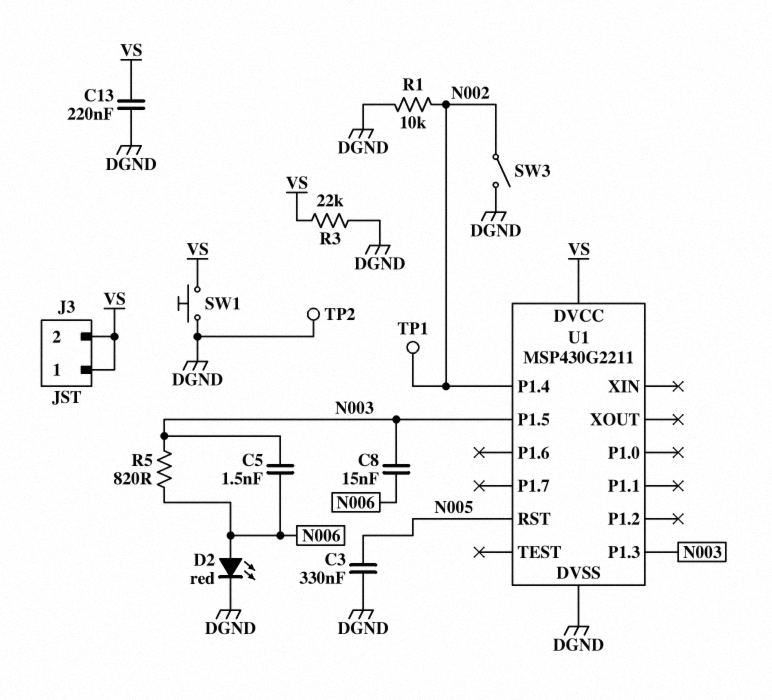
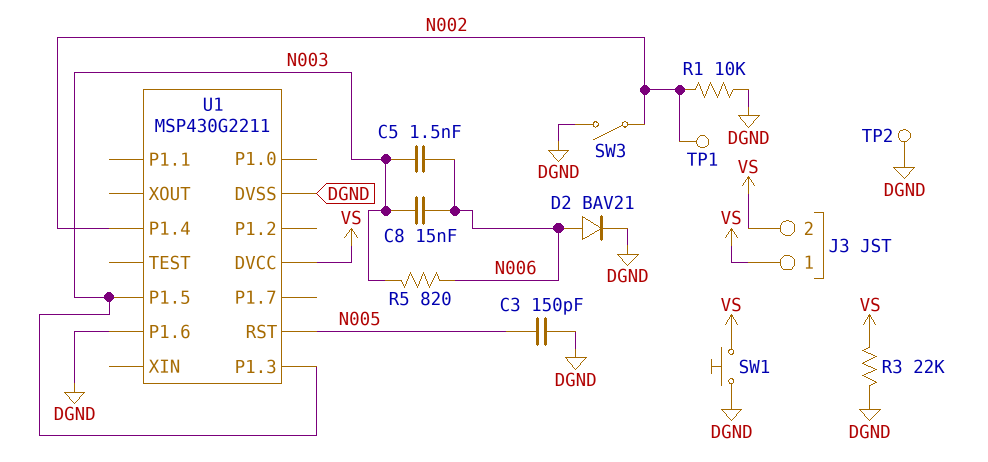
C3: 330nF (DGND, N005) -> 150pF (DGND, N005)
C13: 220nF (DGND, VS) -> none
D2: LED red (A N006, K DGND) -> diode BAV21 (A N006, K DGND)
U1 pin P1.6: none -> DGND

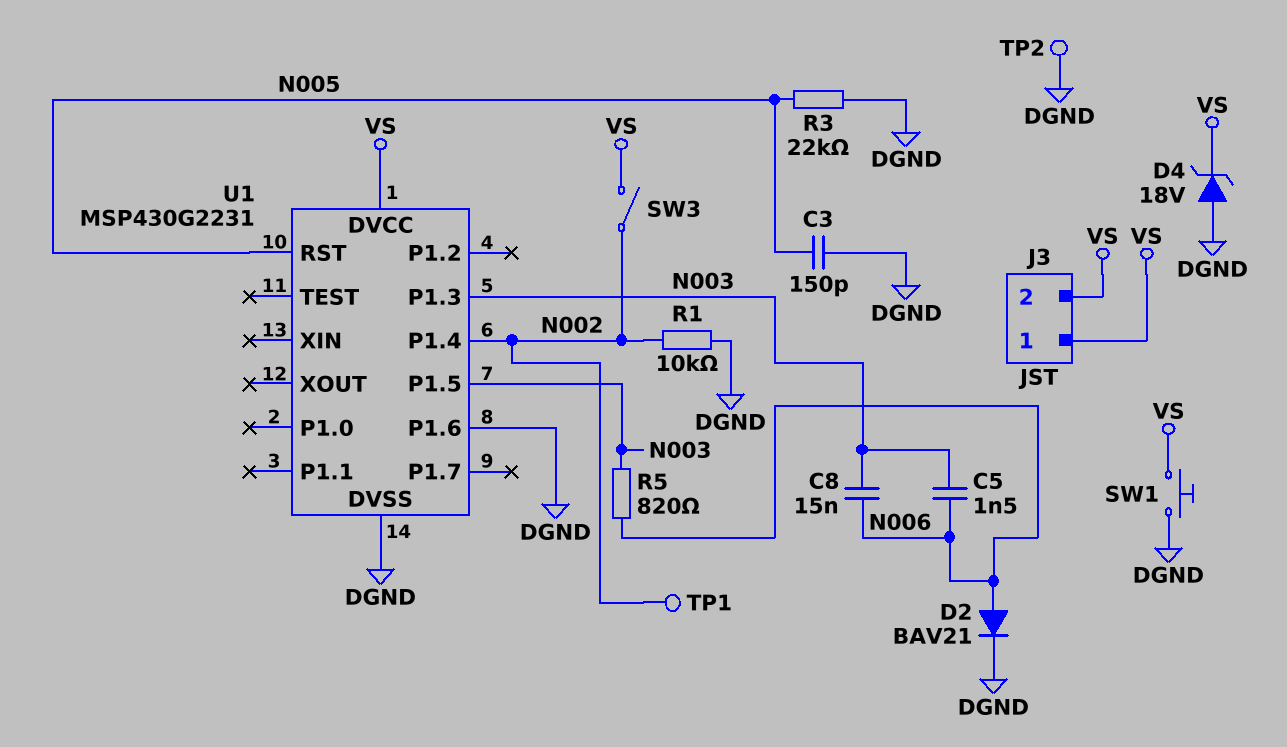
D4: none -> zener 18V (A DGND, K VS)
R3: 22k (DGND, VS) -> 22k (DGND, N005)
SW3: switch (DGND, N002) -> switch (N002, VS)
U1: MSP430G2211 -> MSP430G2231

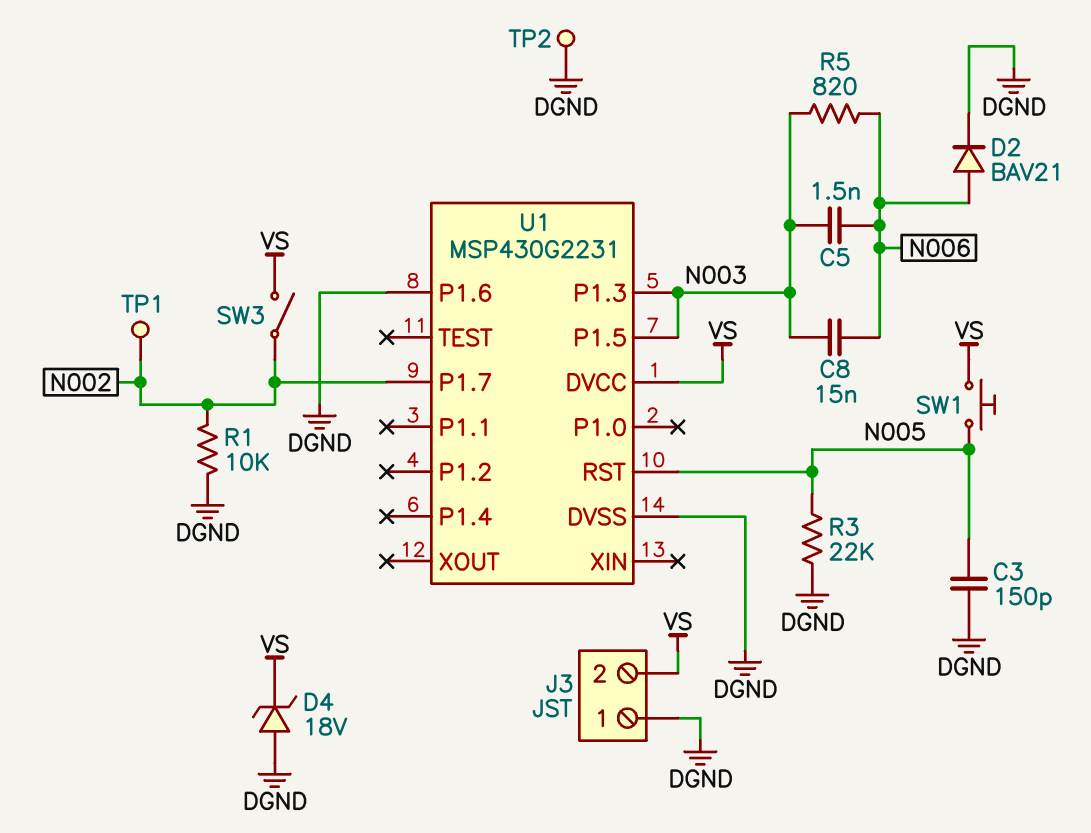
J3 pin 1: VS -> DGND
SW1: button (DGND, VS) -> button (N005, VS)
U1 pin P1.4: N002 -> none
U1 pin P1.7: none -> N002

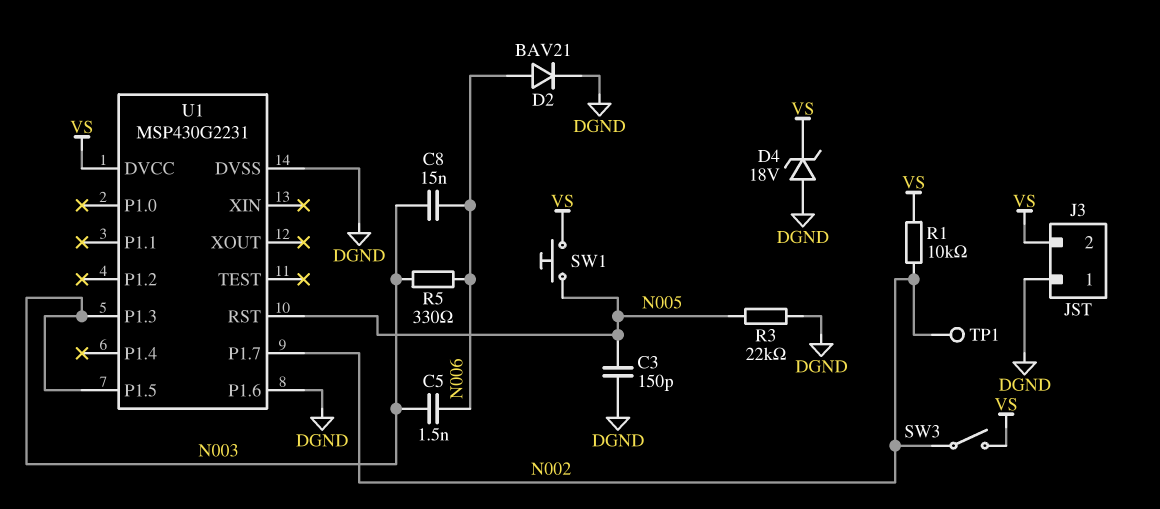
R1: 10k (DGND, N002) -> 10k (N002, VS)
R5: 820 (N003, N006) -> 330 (N003, N006)
TP2: test point (DGND) -> none

